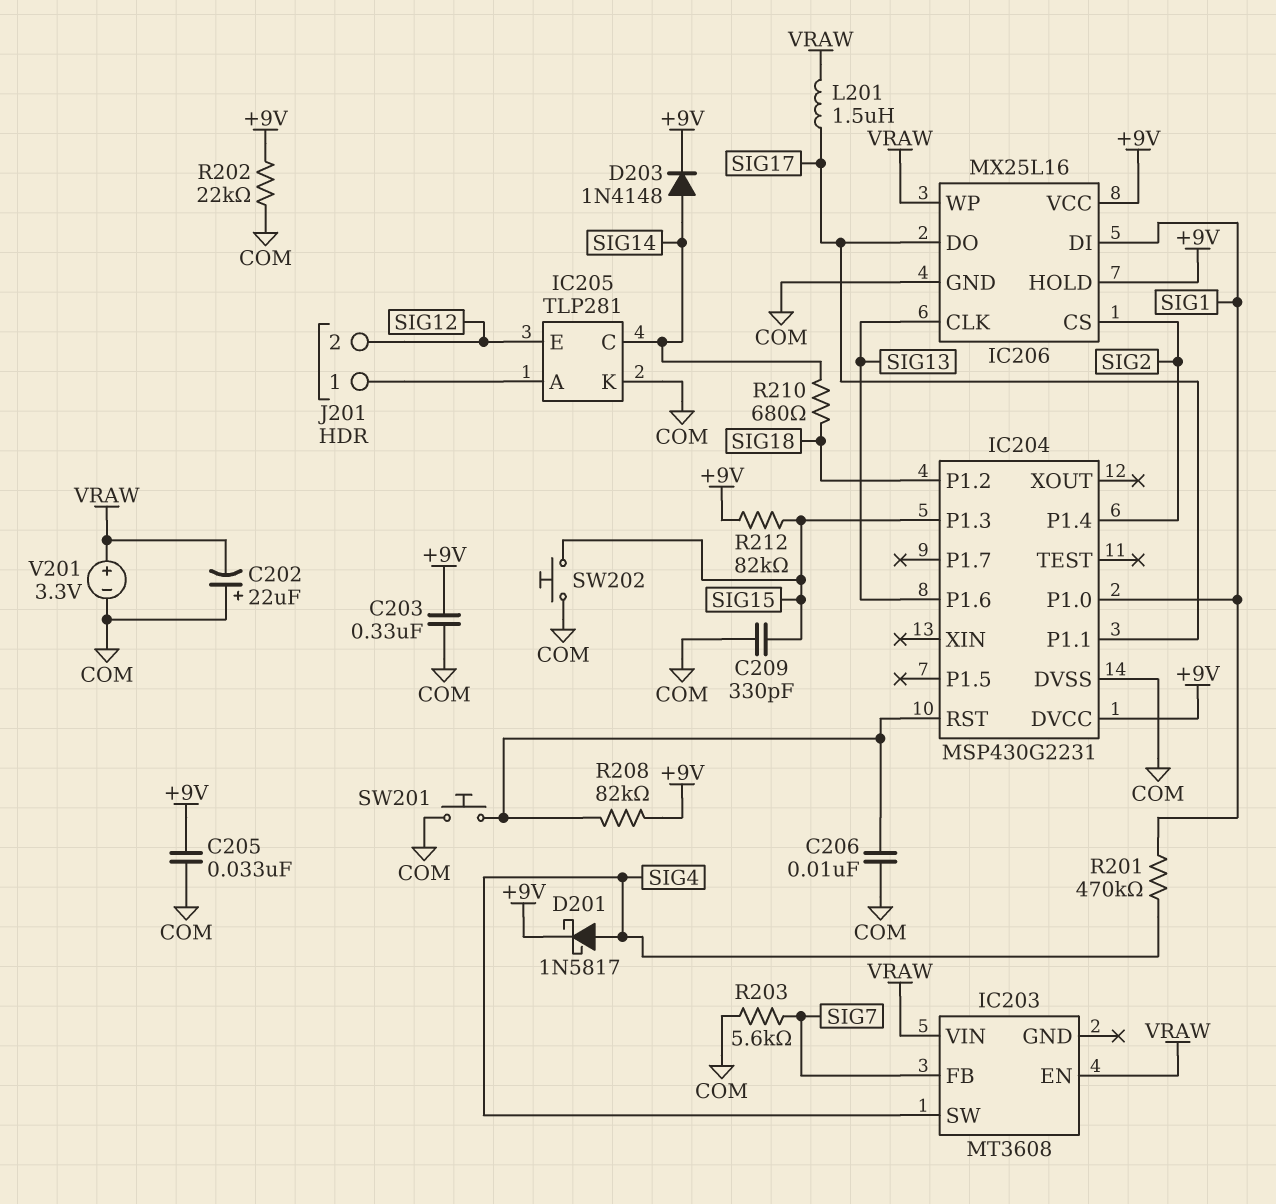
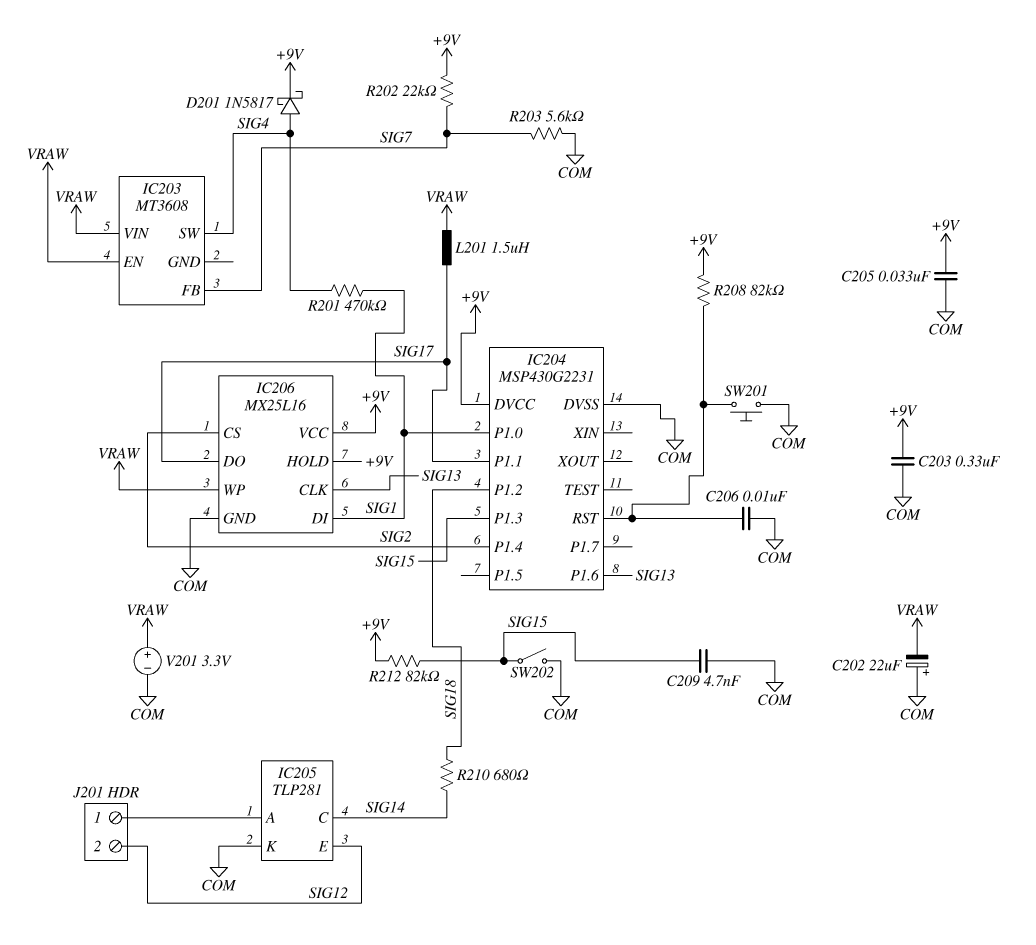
C209: 330pF (COM, SIG15) -> 4.7nF (COM, SIG15)
D203: diode 1N4148 (A SIG14, K +9V) -> none
R202: 22k (+9V, COM) -> 22k (+9V, SIG7)
SW202: button (COM, SIG15) -> switch (COM, SIG15)

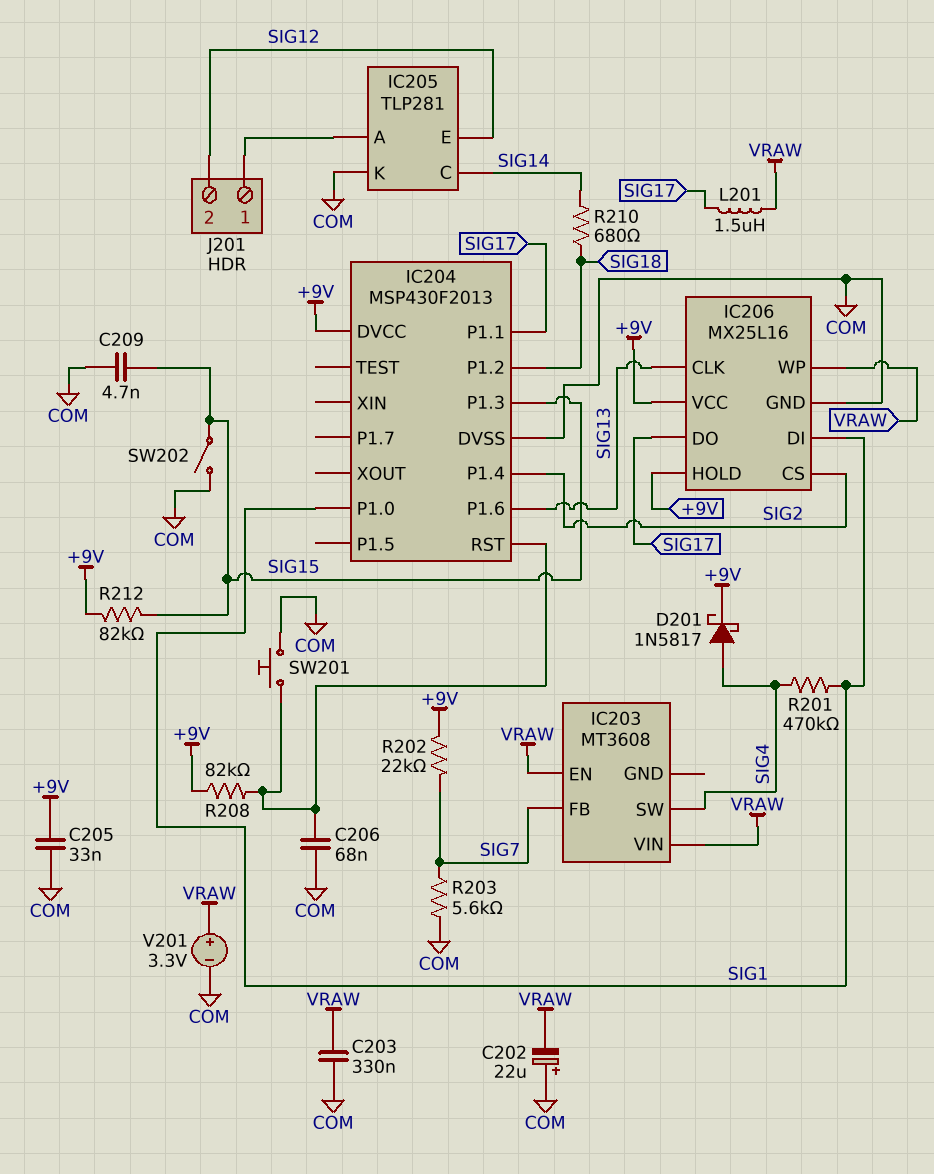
C203: 330nF (+9V, COM) -> 330nF (COM, VRAW)
C206: 10nF (COM, IC204/RST) -> 68nF (COM, IC204/RST)
IC204: MSP430G2231 -> MSP430F2013

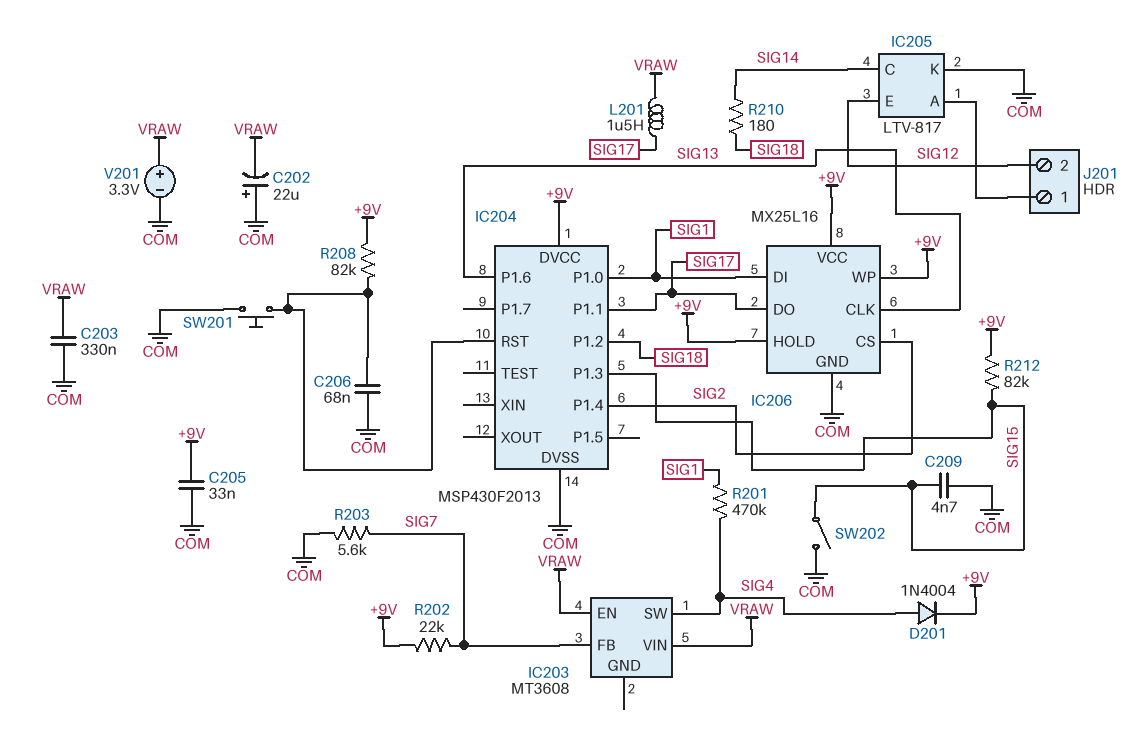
D201: schottky 1N5817 (A SIG4, K +9V) -> diode 1N4004 (A SIG4, K +9V)
IC205: TLP281 -> LTV-817
IC206 pin WP: VRAW -> +9V
R210: 680 (SIG14, SIG18) -> 180 (SIG14, SIG18)

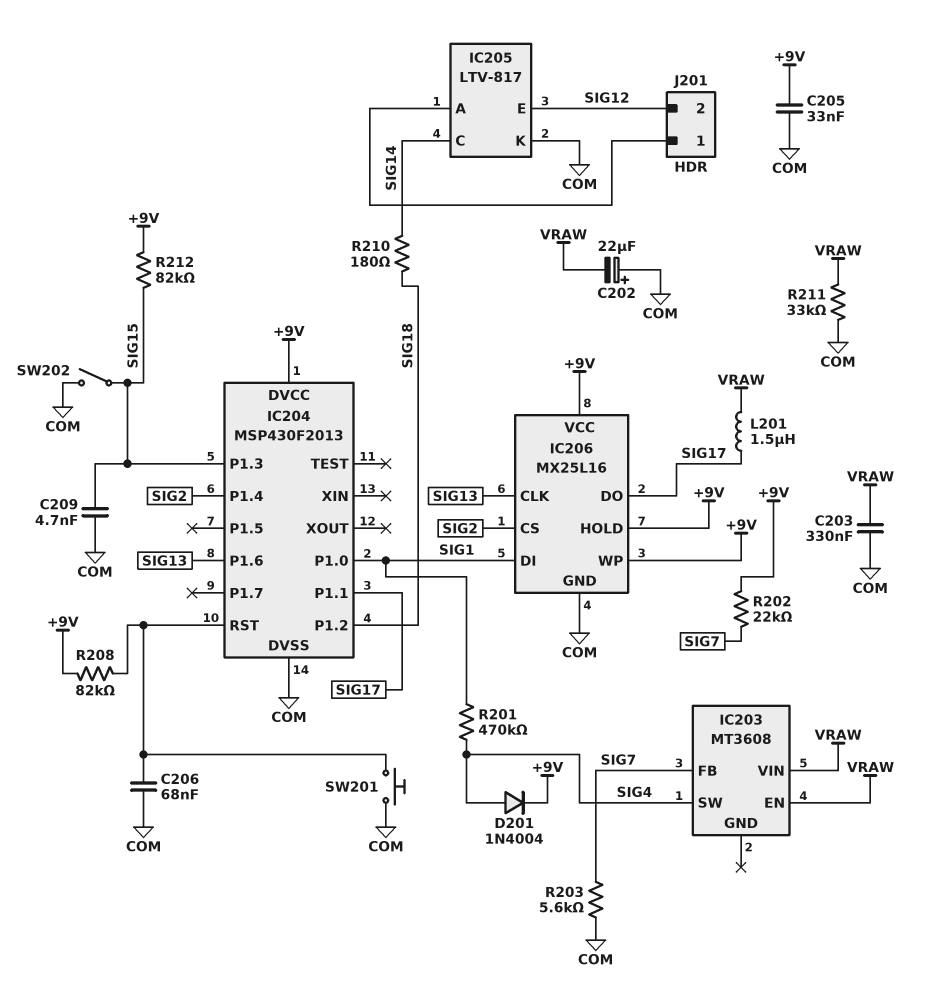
R211: none -> 33k (COM, VRAW)
V201: 3.3V (plus VRAW, minus COM) -> none

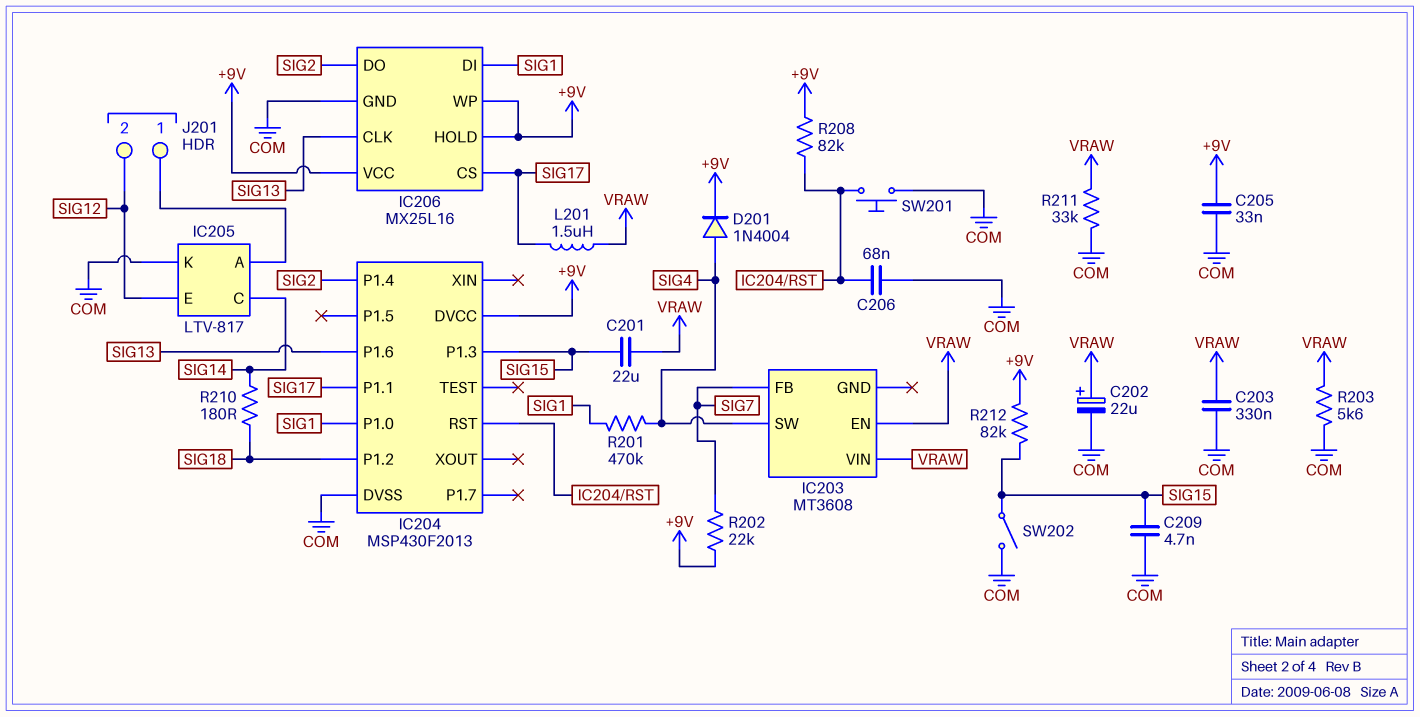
C201: none -> 22uF (SIG15, VRAW)
C202: 22uF (plus COM, minus VRAW) -> 22uF (plus VRAW, minus COM)
IC206 pin CS: SIG2 -> SIG17
IC206 pin DO: SIG17 -> SIG2
R203: 5.6k (COM, SIG7) -> 5.6k (COM, VRAW)

